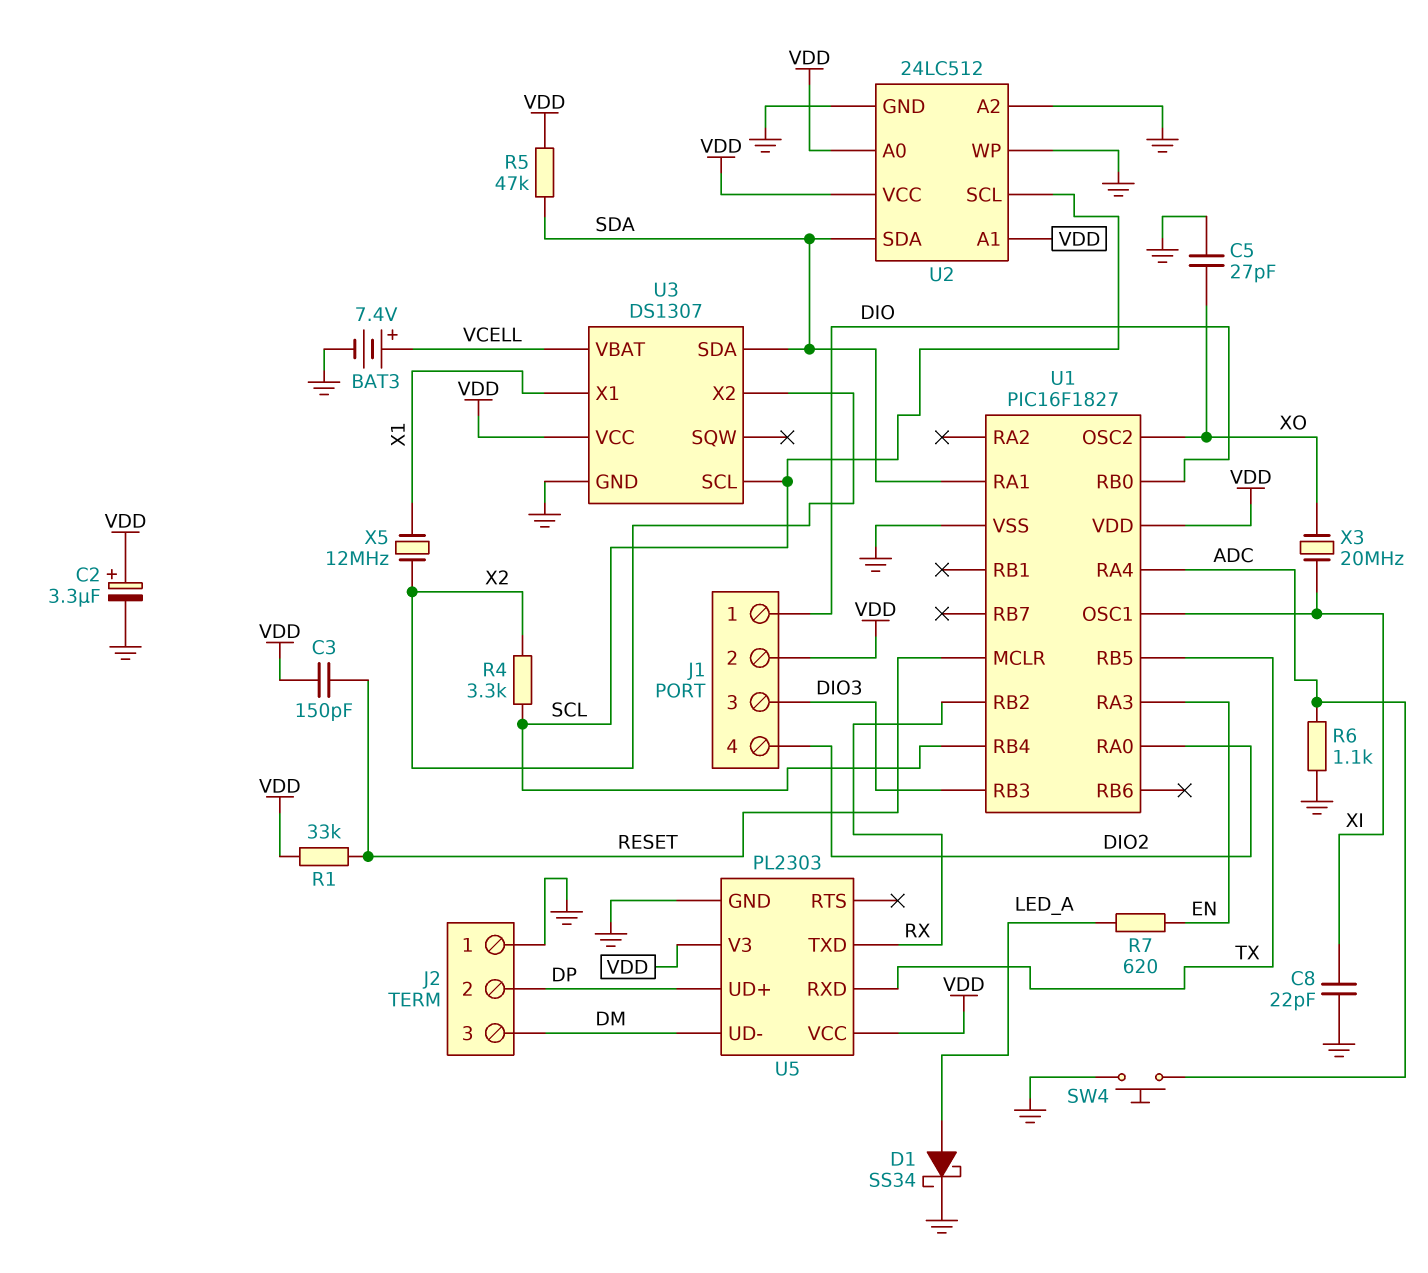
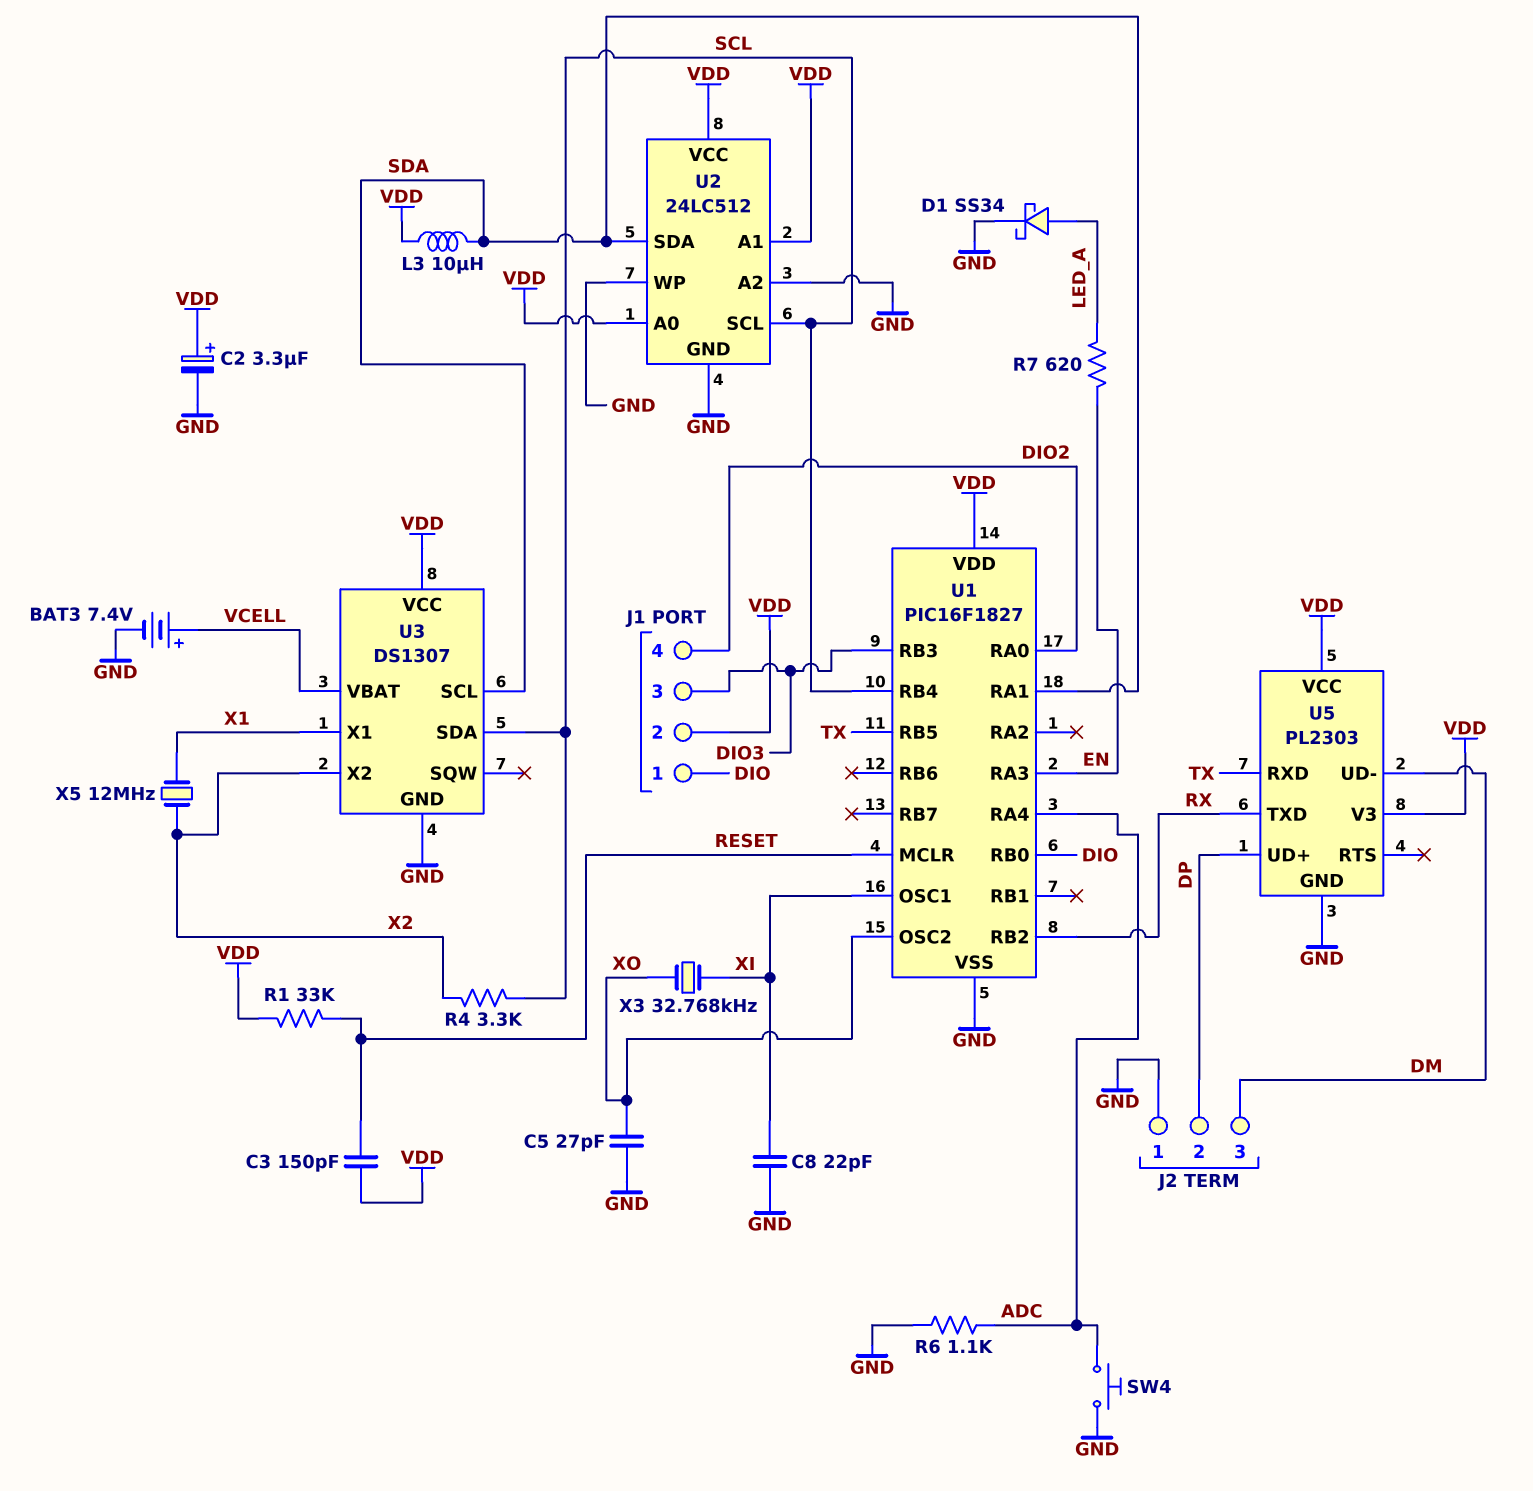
L3: none -> 10uH (SDA, VDD)
R5: 47k (SDA, VDD) -> none
U3 pin SCL: SCL -> SDA
U3 pin SDA: SDA -> SCL
X3: 20MHz (XI, XO) -> 32.768kHz (XI, XO)

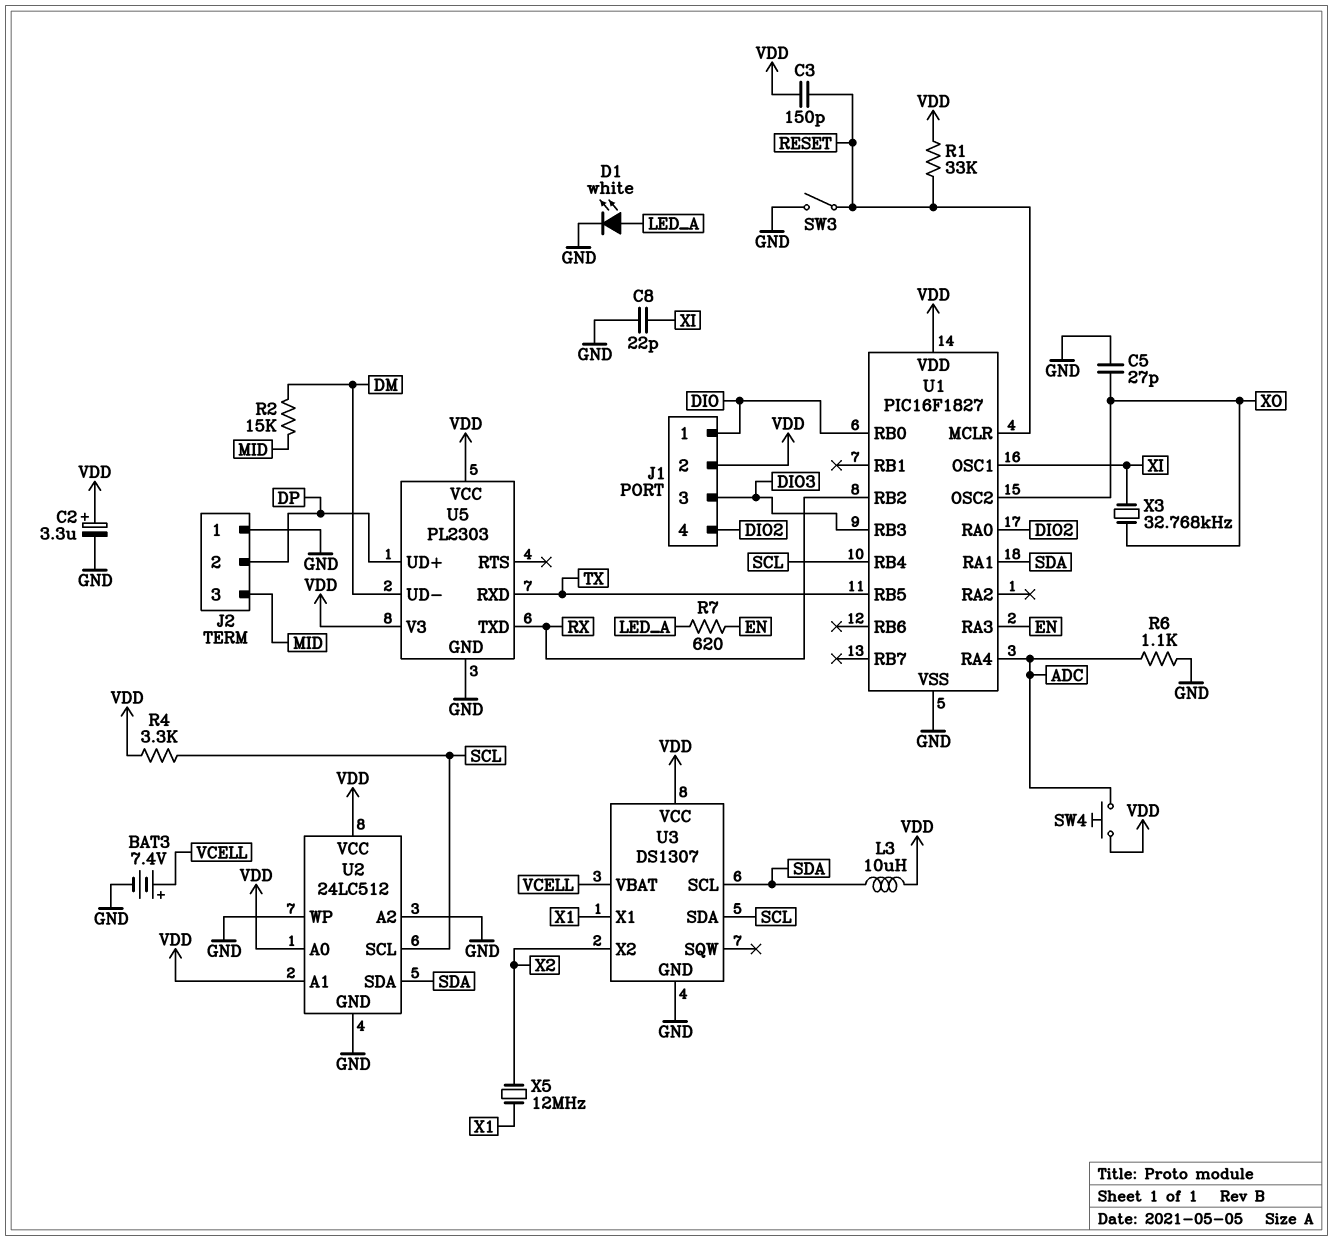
D1: schottky SS34 (A LED_A, K GND) -> LED white (A LED_A, K GND)
J2 pin 3: DM -> MID
R2: none -> 15k (DM, MID)
R4: 3.3k (SCL, X2) -> 3.3k (SCL, VDD)
SW3: none -> switch (GND, RESET)
SW4: button (ADC, GND) -> button (ADC, VDD)

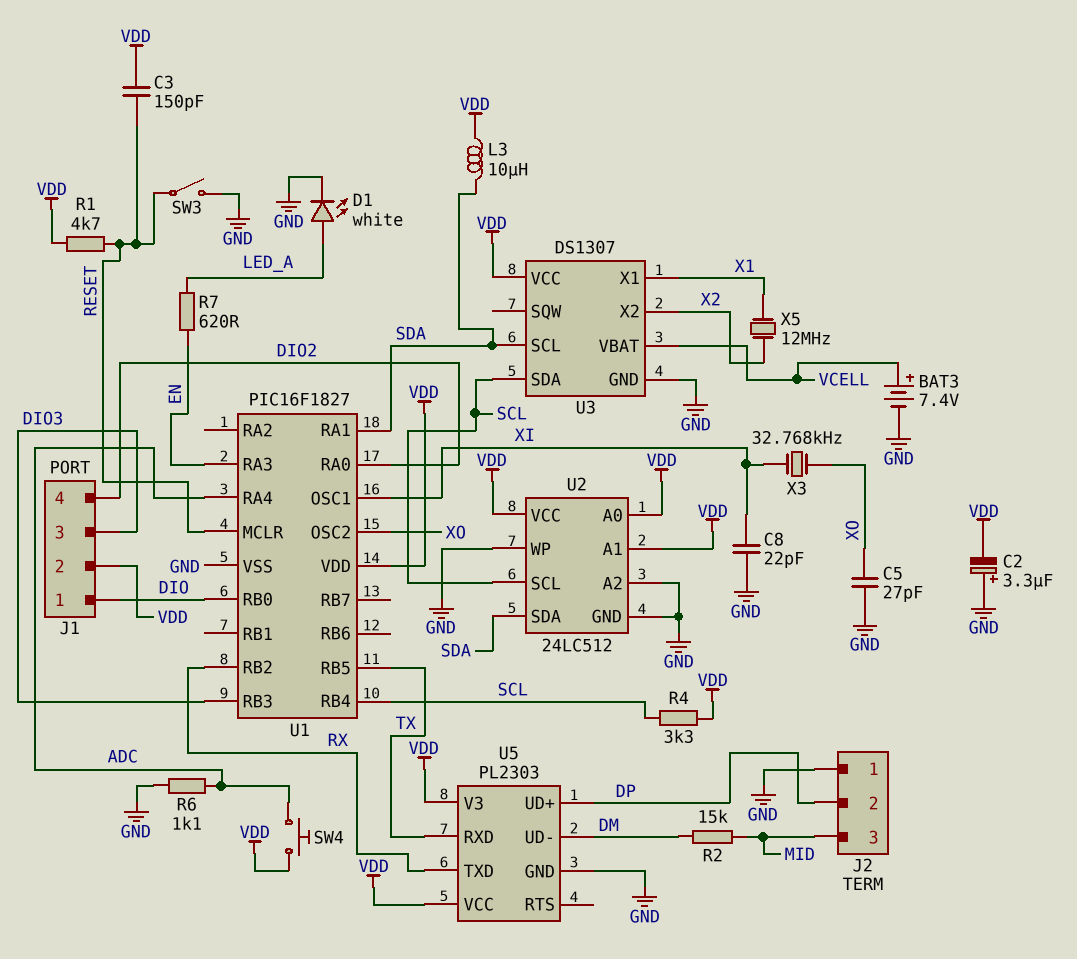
C2: 3.3uF (plus VDD, minus GND) -> 3.3uF (plus GND, minus VDD)
R1: 33k (RESET, VDD) -> 4.7k (RESET, VDD)

